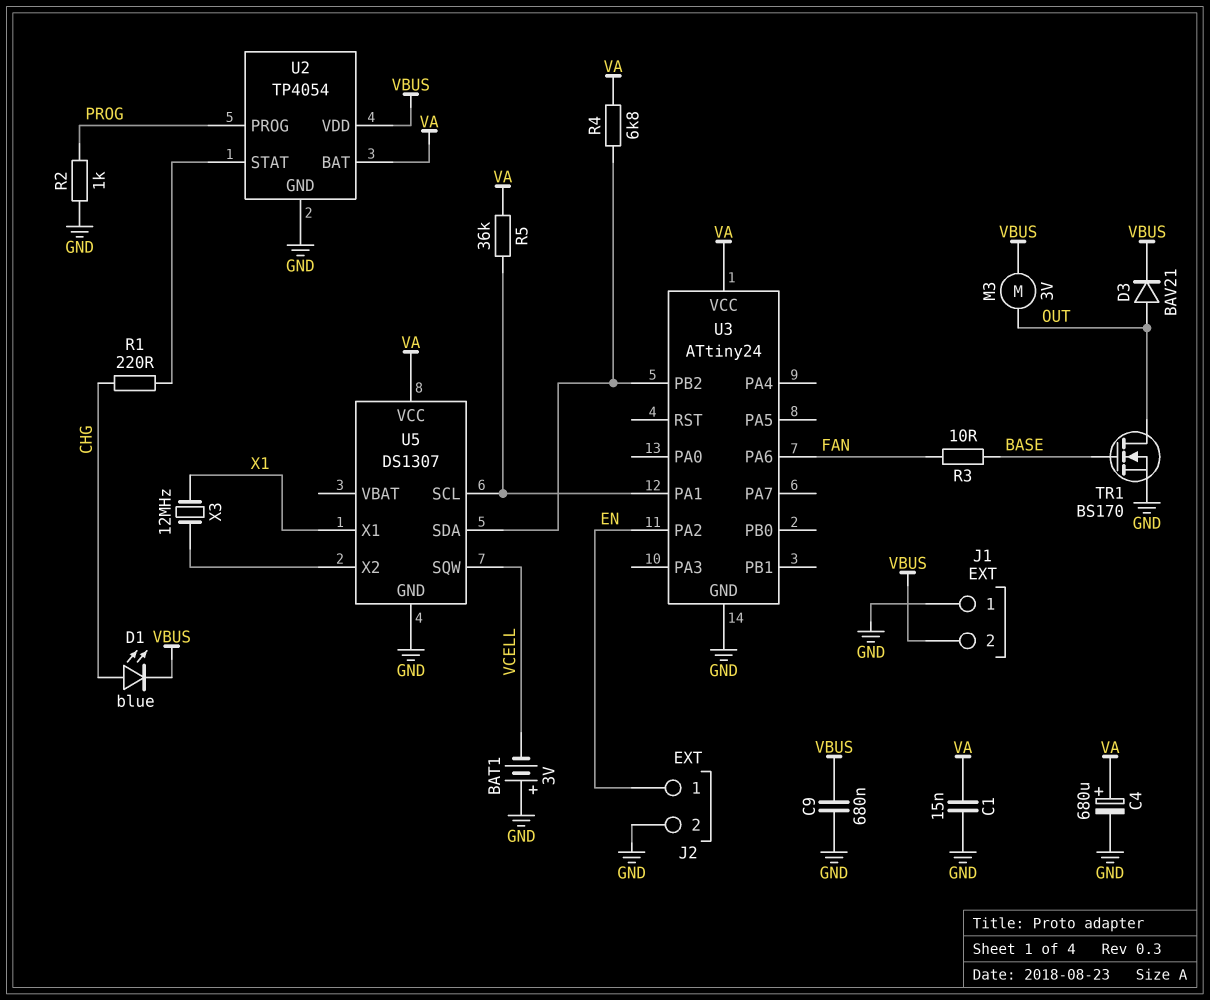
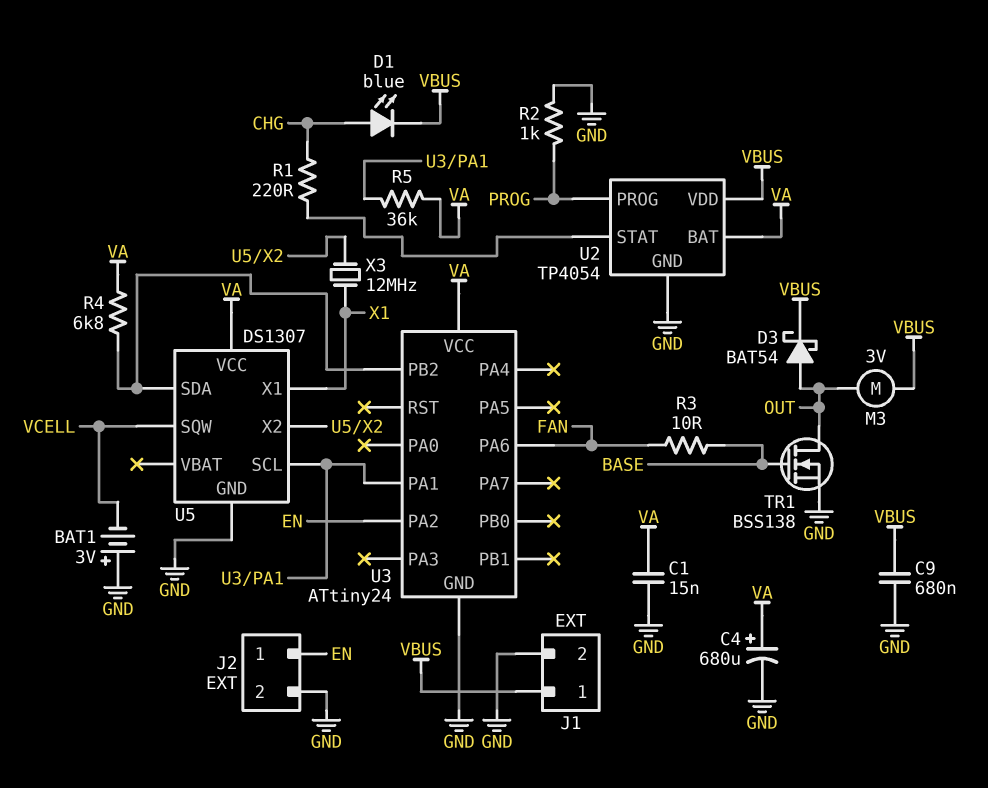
D3: diode BAV21 (A OUT, K VBUS) -> schottky BAT54 (A OUT, K VBUS)
J1 pin 1: GND -> VBUS
J1 pin 2: VBUS -> GND
TR1: NMOS BS170 (G BASE, D OUT, S GND) -> NMOS BSS138 (G BASE, D OUT, S GND)

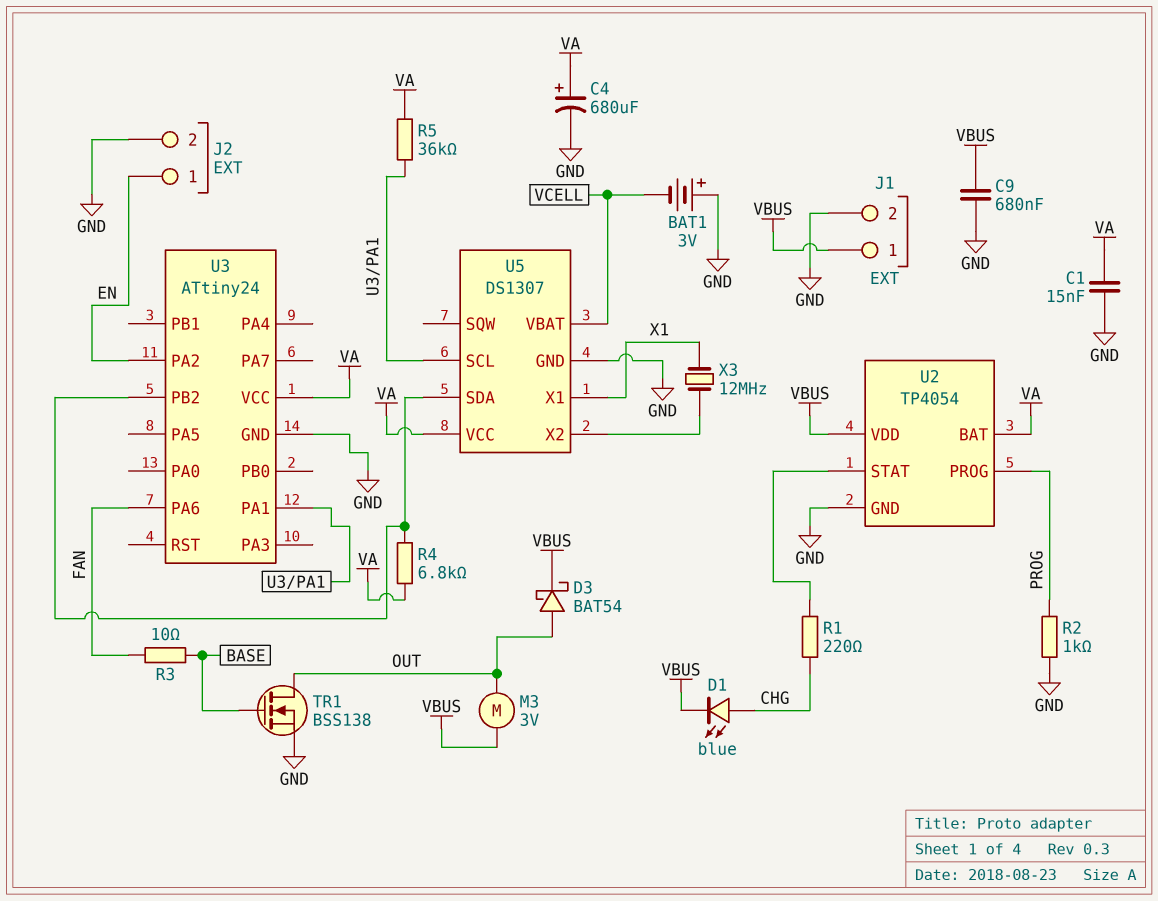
U5 pin SQW: VCELL -> none
U5 pin VBAT: none -> VCELL

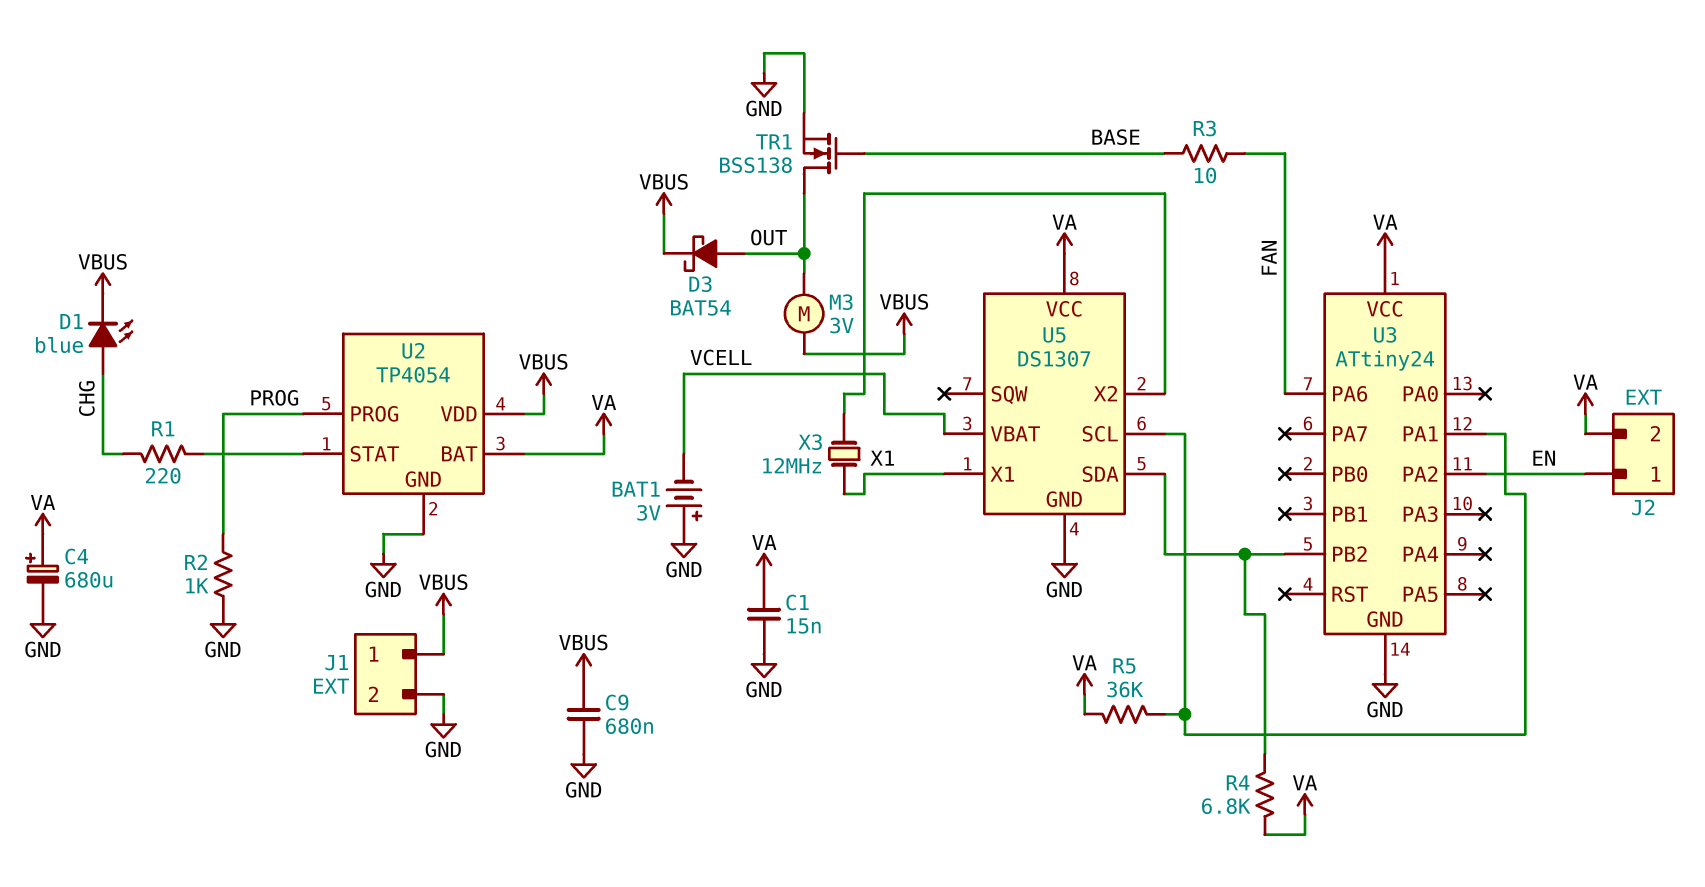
J2 pin 2: GND -> VA

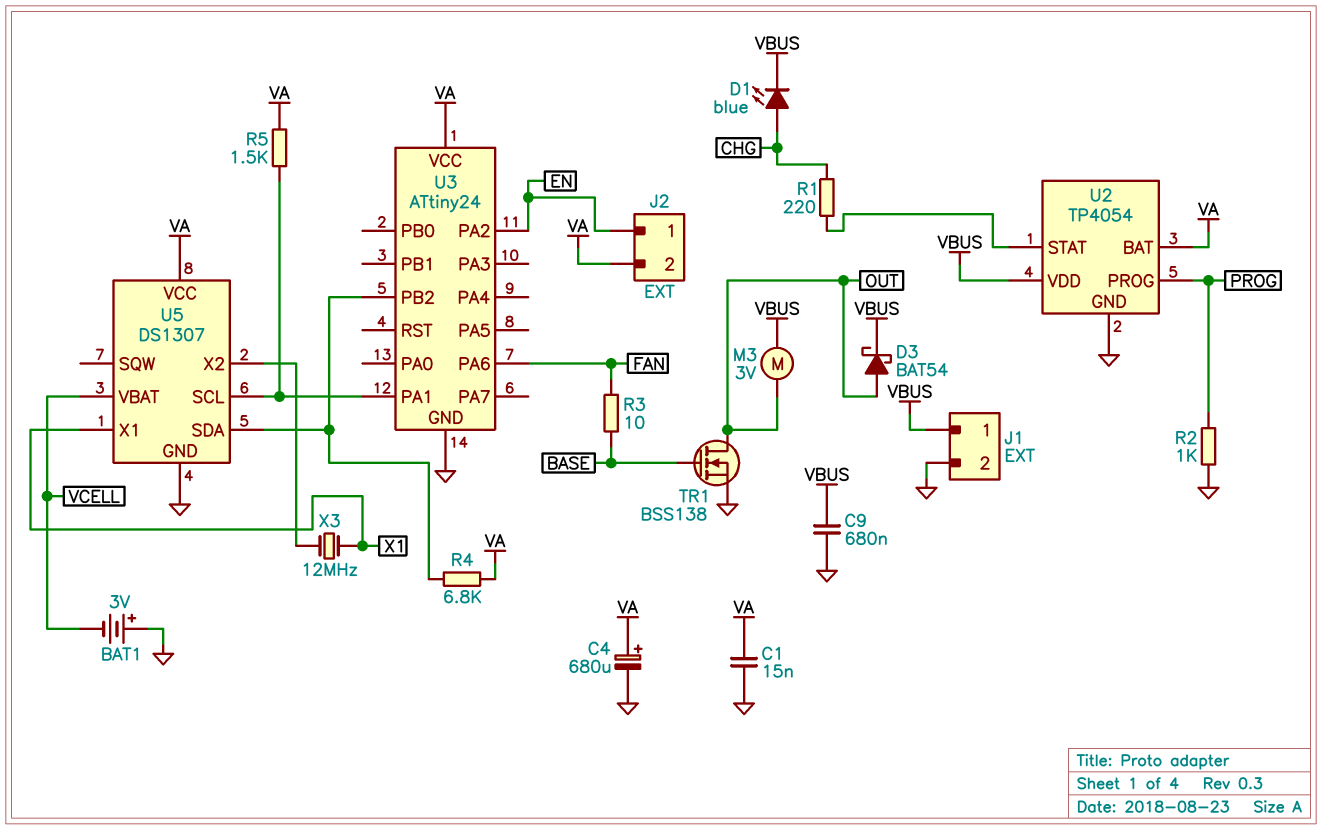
R5: 36k (U3/PA1, VA) -> 1.5k (U3/PA1, VA)

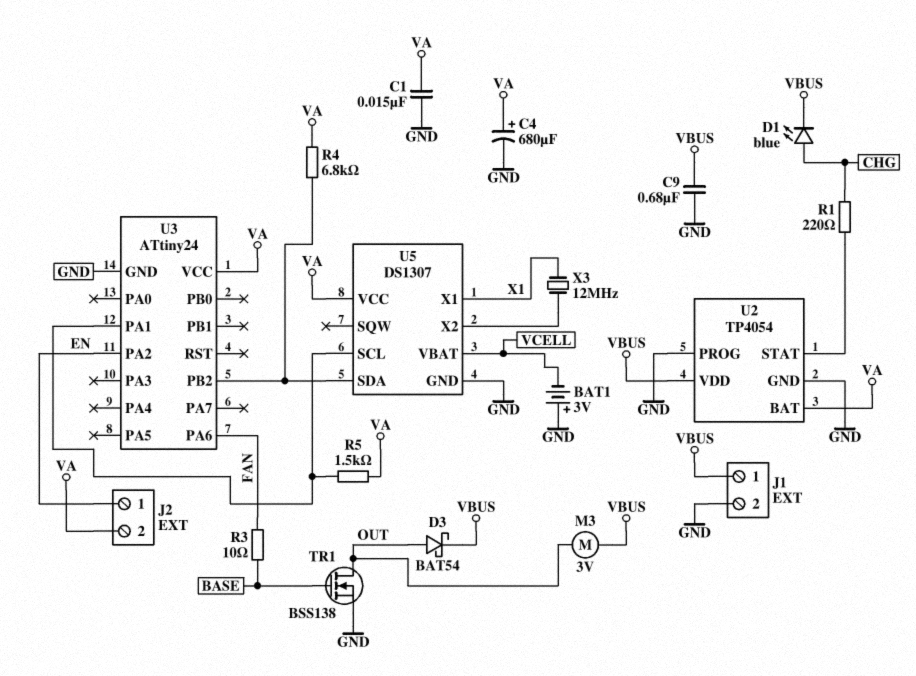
R2: 1k (GND, PROG) -> none
U2 pin PROG: PROG -> GND

